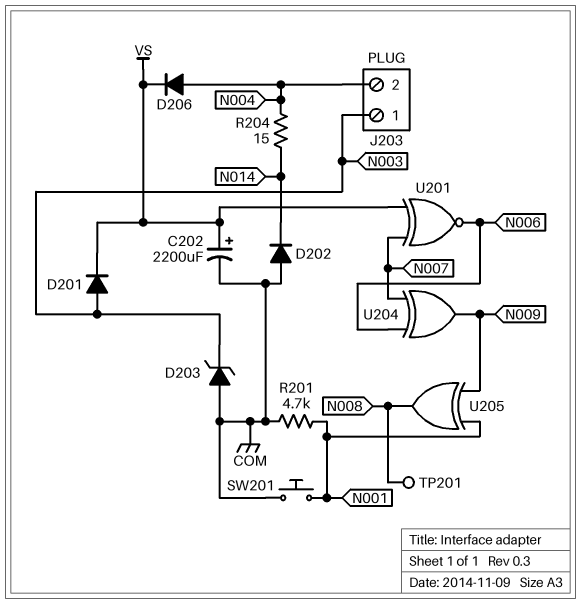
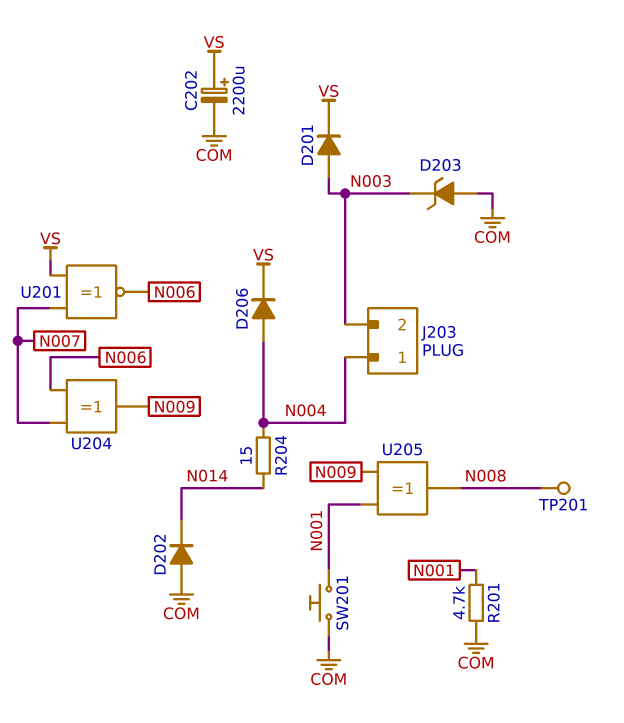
J203 pin 1: N003 -> N004
J203 pin 2: N004 -> N003

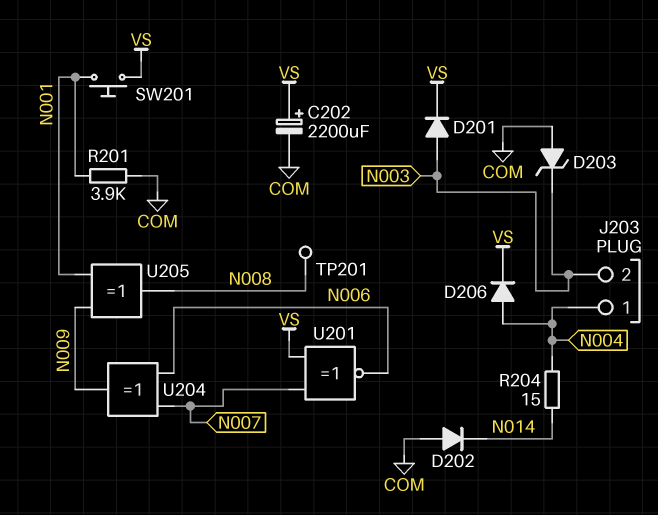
R201: 4.7k (COM, N001) -> 3.9k (COM, N001)
SW201: button (COM, N001) -> button (N001, VS)

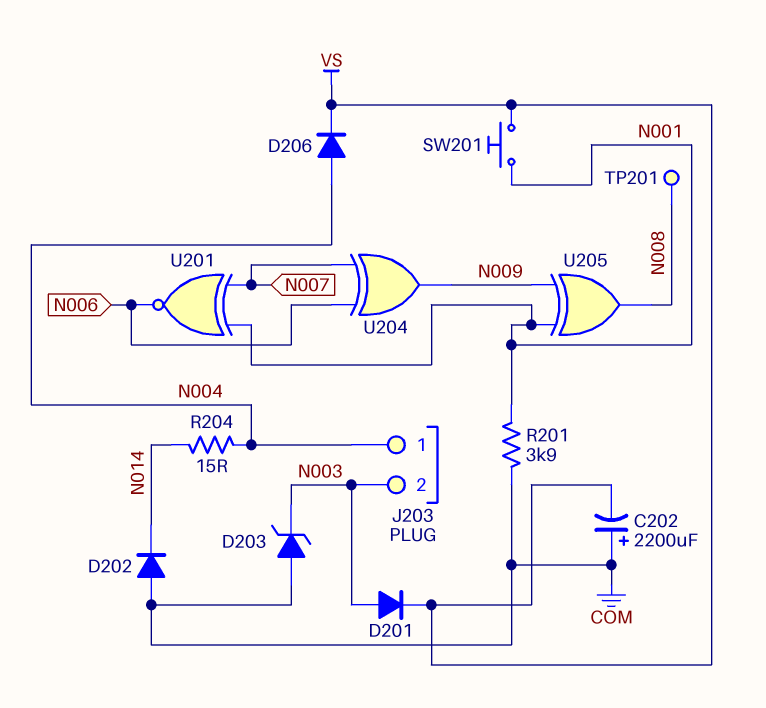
C202: 2200uF (plus VS, minus COM) -> 2200uF (plus COM, minus VS)
U201: XNOR (in N007, in VS, out N006) -> XNOR (in N001, in N007, out N006)

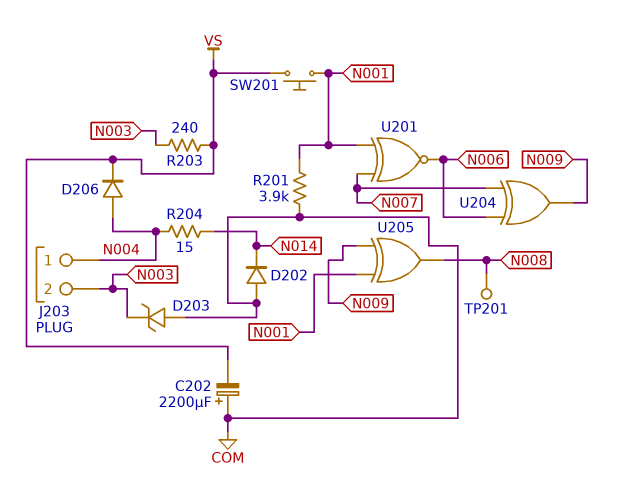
D201: diode (A N003, K VS) -> none
R203: none -> 240 (N003, VS)

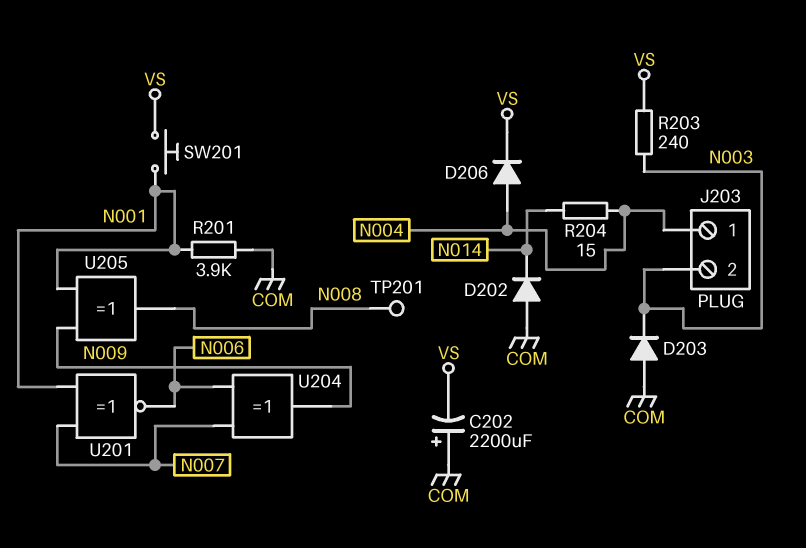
D203: zener (A COM, K N003) -> diode (A COM, K N003)

